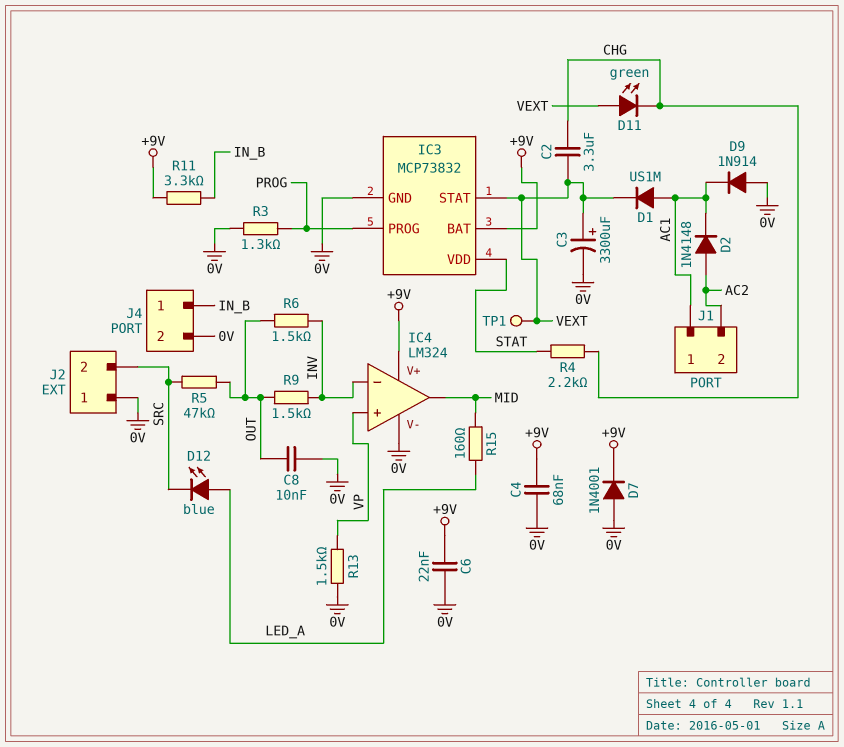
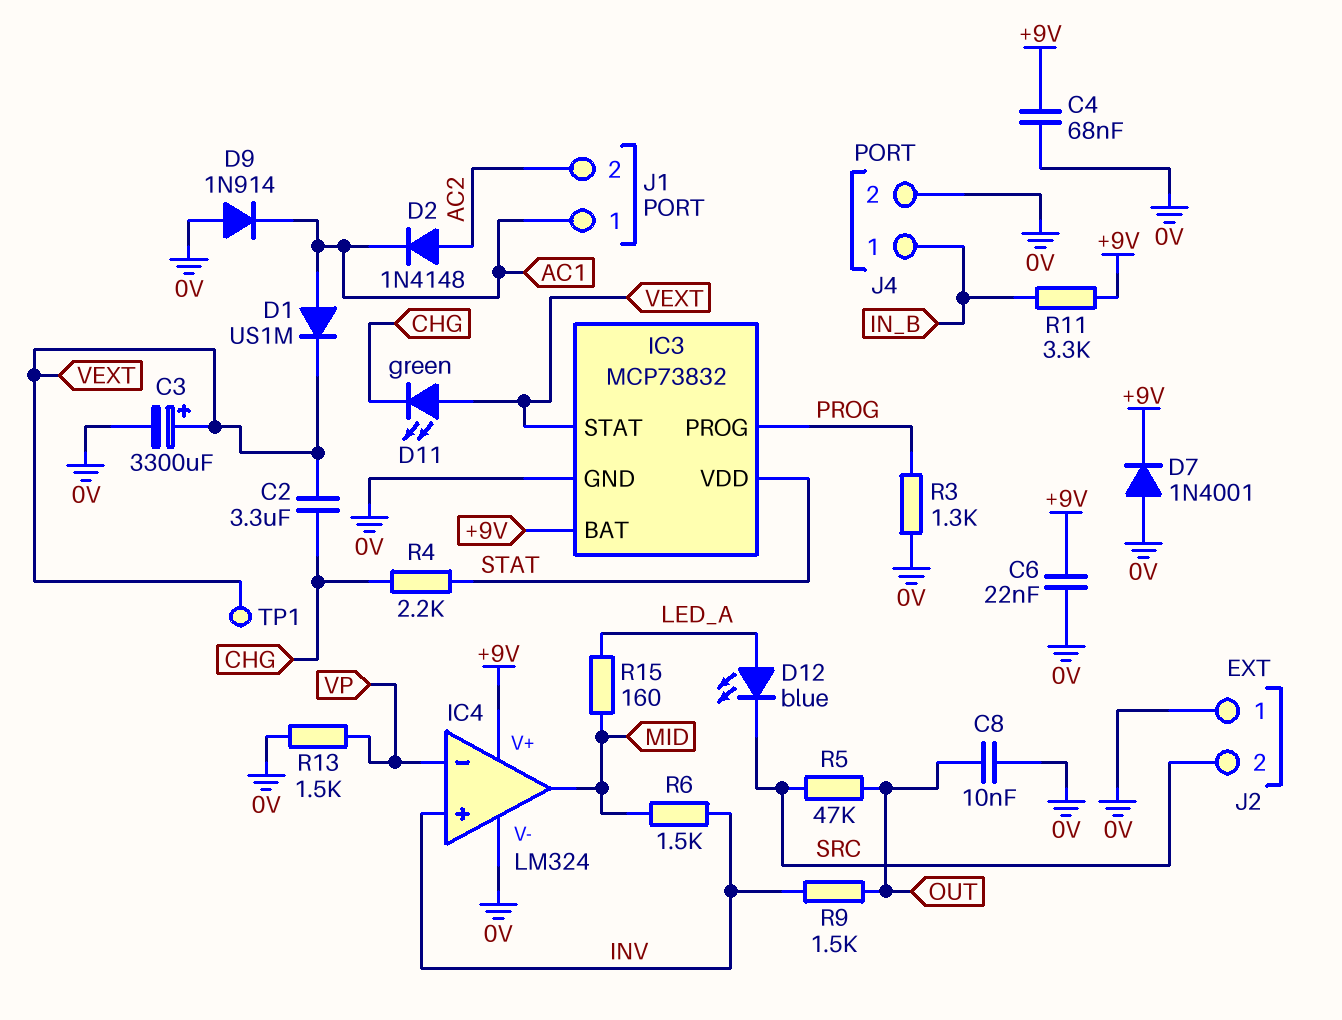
IC4 pin in+: VP -> INV
IC4 pin in-: INV -> VP
R6: 1.5k (INV, OUT) -> 1.5k (INV, MID)

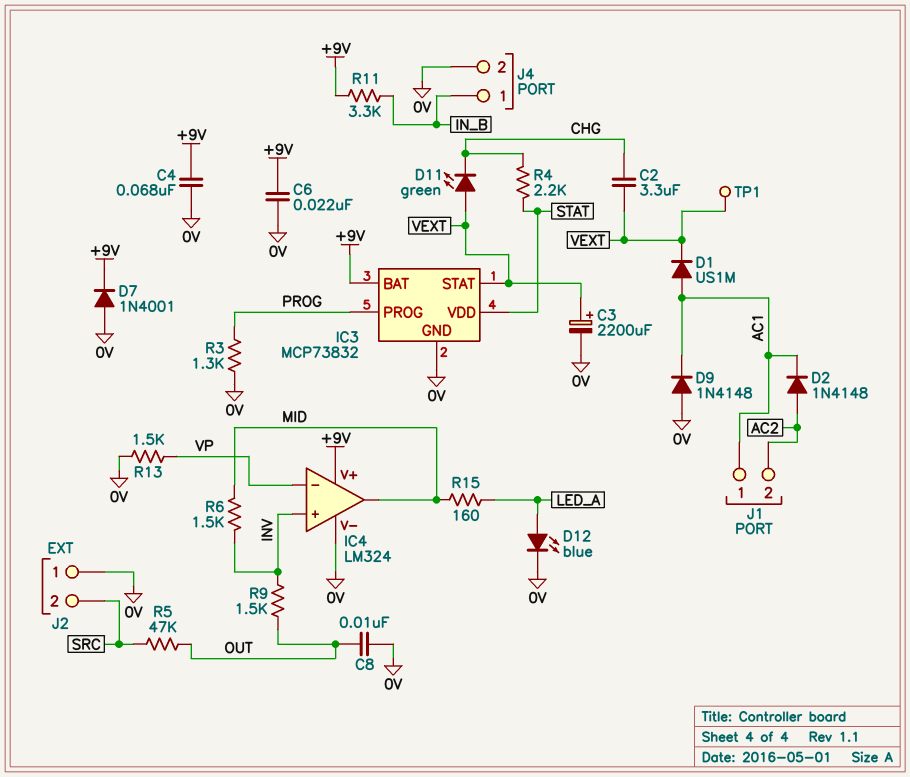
C3: 3300uF (plus VEXT, minus 0V) -> 2200uF (plus VEXT, minus 0V)
D9: diode 1N914 (A 0V, K AC1) -> diode 1N4148 (A 0V, K AC1)
D12: LED blue (A LED_A, K SRC) -> LED blue (A LED_A, K 0V)

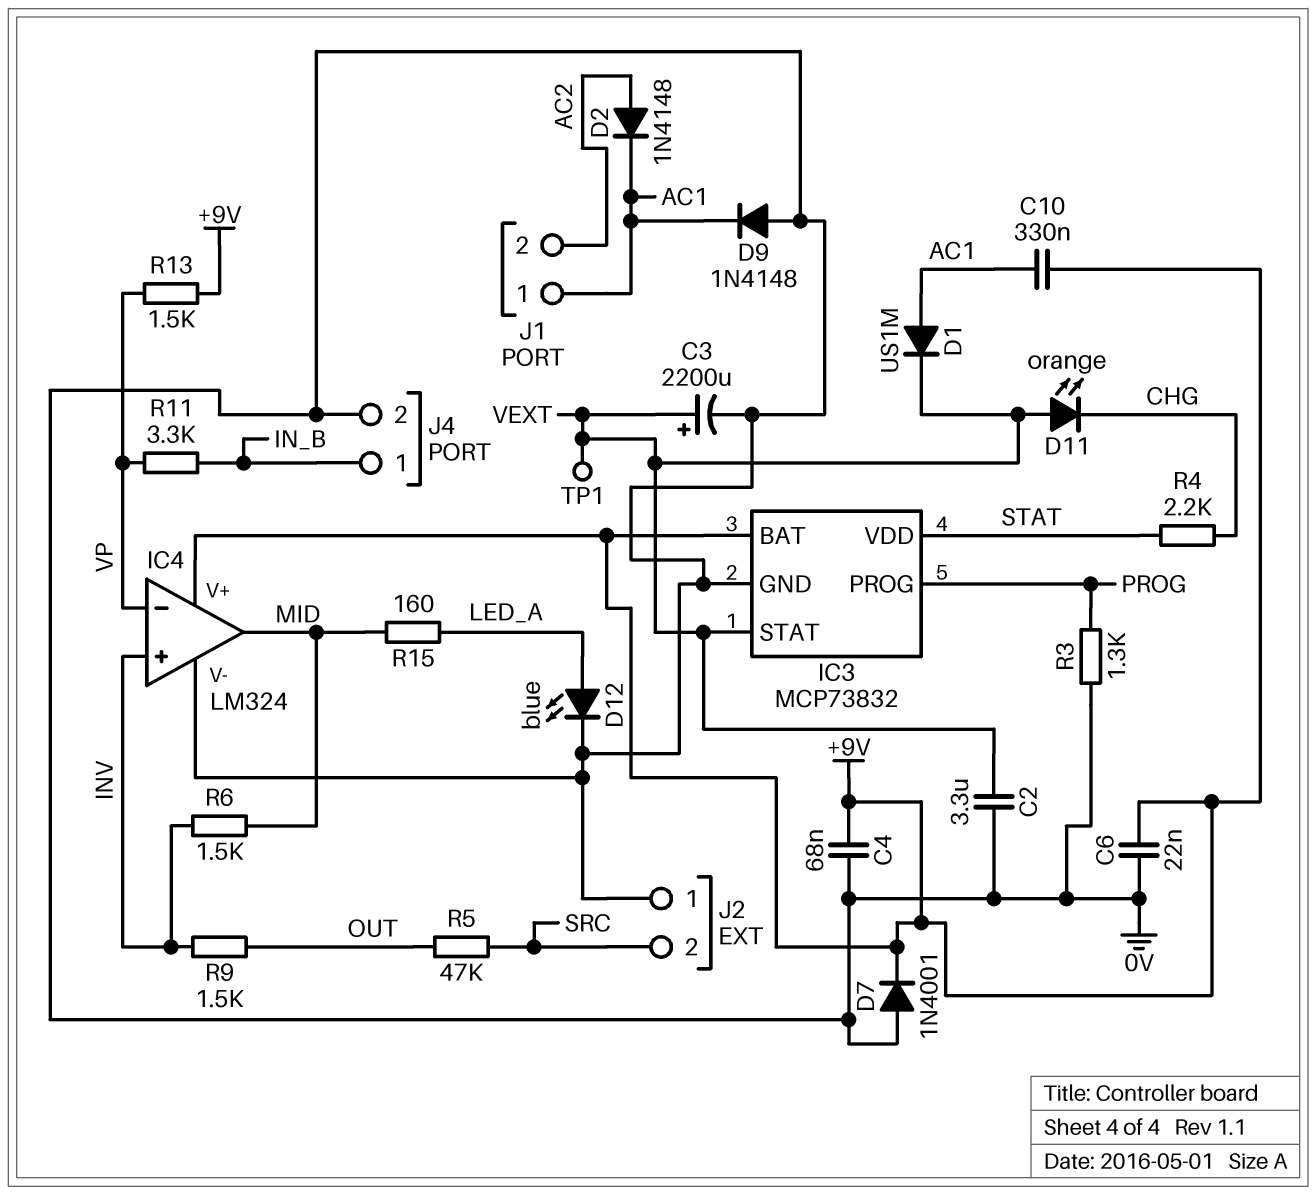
C2: 3.3uF (CHG, VEXT) -> 3.3uF (0V, VEXT)
C8: 10nF (0V, OUT) -> none
C10: none -> 330nF (+9V, AC1)
D11: LED green (A VEXT, K CHG) -> LED orange (A VEXT, K CHG)
R11: 3.3k (+9V, IN_B) -> 3.3k (IN_B, VP)
R13: 1.5k (0V, VP) -> 1.5k (+9V, VP)

